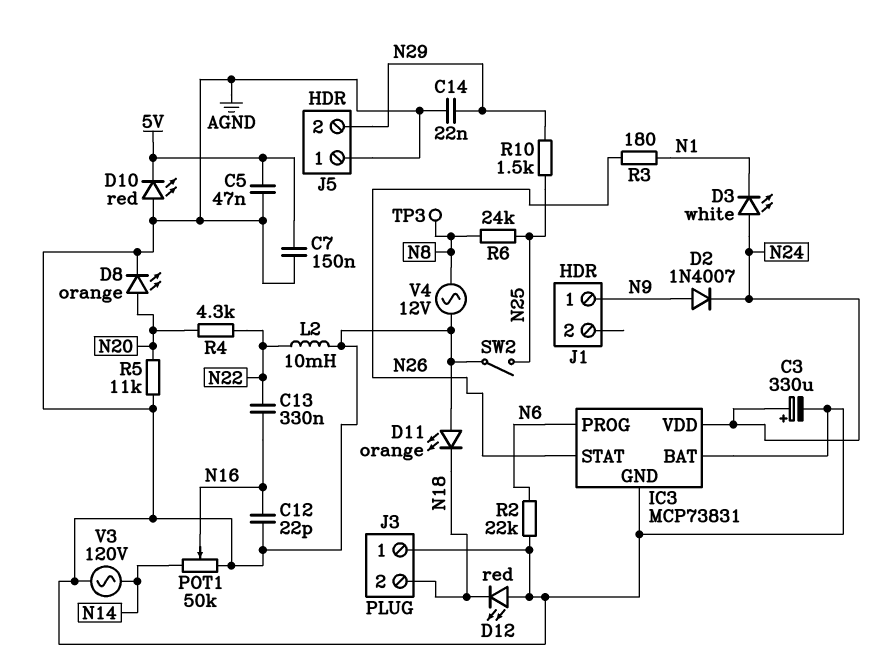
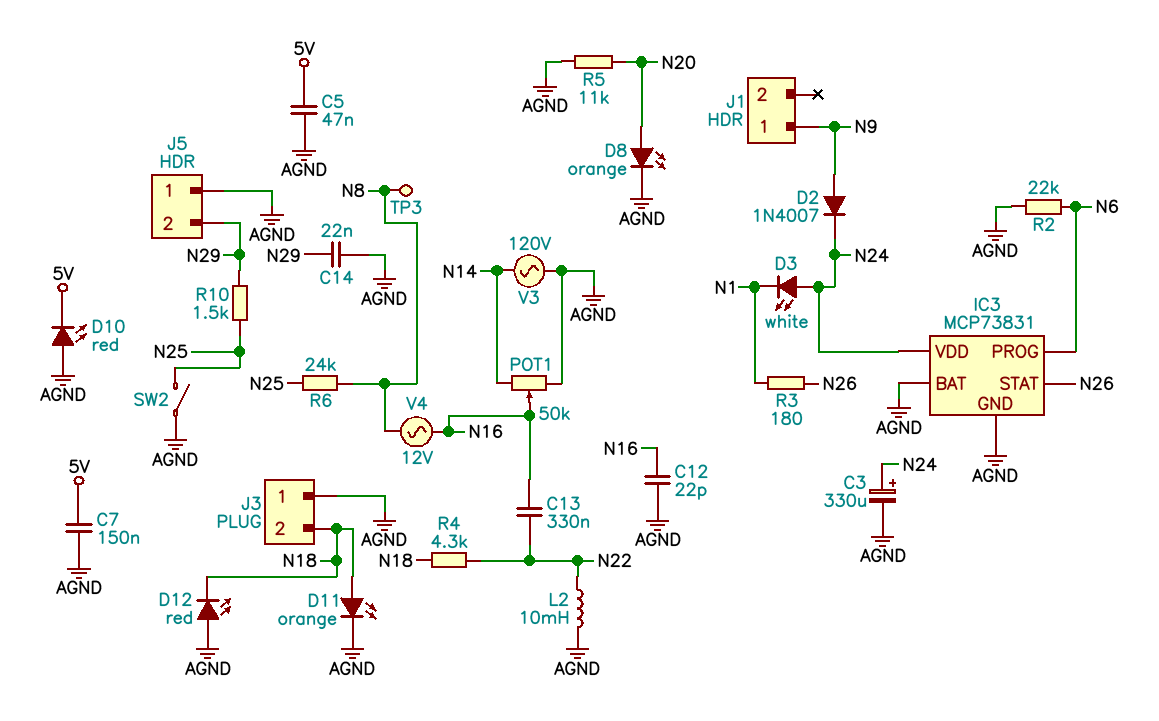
D11: LED orange (A AGND, K N18) -> LED orange (A N18, K AGND)
R4: 4.3k (N20, N22) -> 4.3k (N18, N22)
V4: AC 12V (AGND, N8) -> AC 12V (N8, N16)

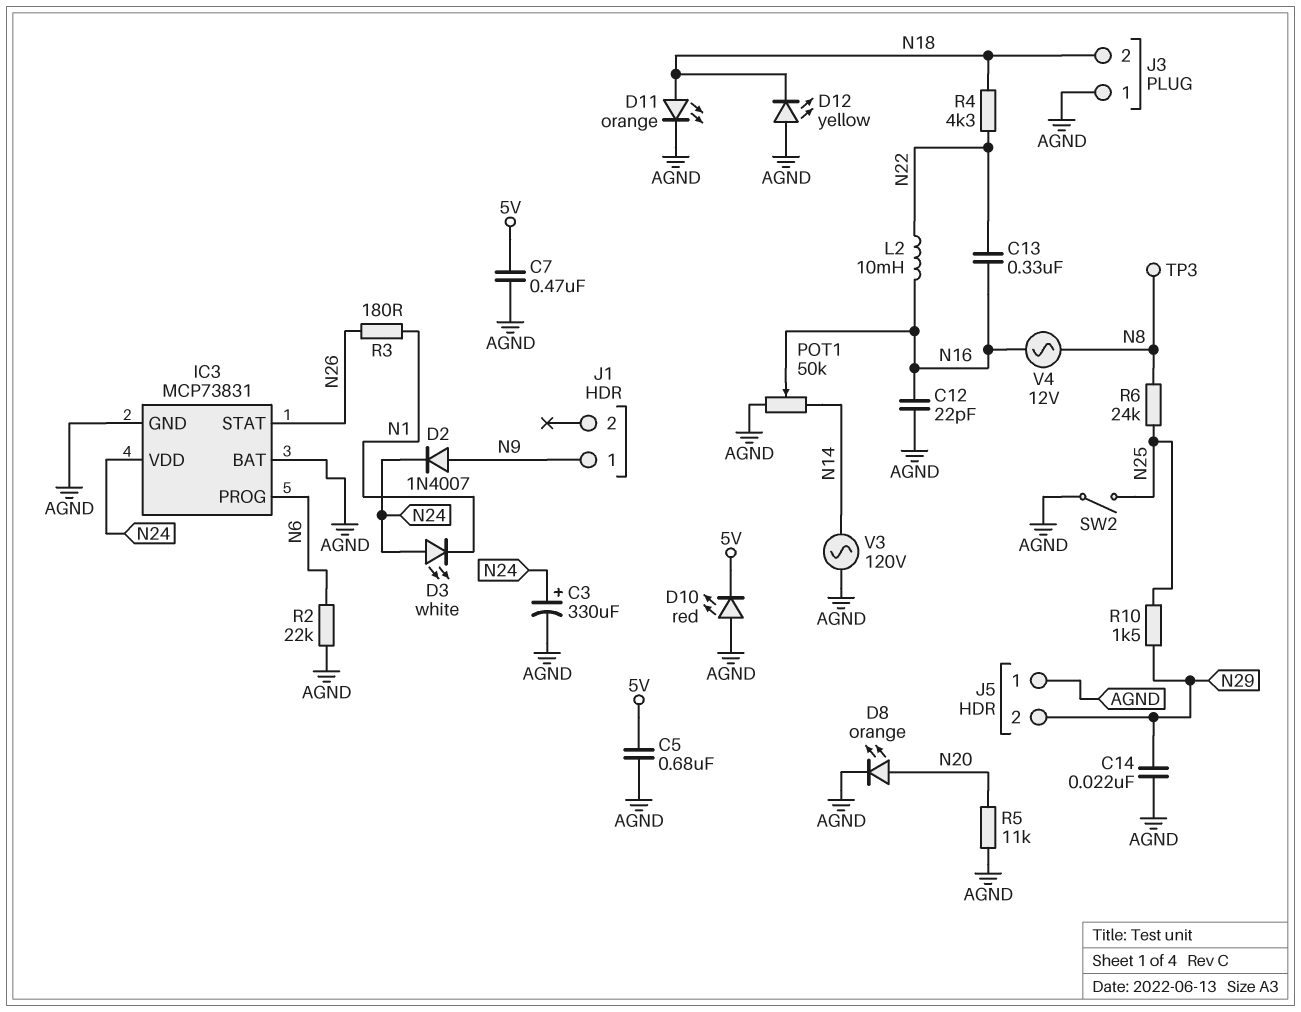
C5: 47nF (5V, AGND) -> 680nF (5V, AGND)
C7: 150nF (5V, AGND) -> 470nF (5V, AGND)
D12: LED red (A AGND, K N18) -> LED yellow (A AGND, K N18)
L2: 10mH (AGND, N22) -> 10mH (N16, N22)

